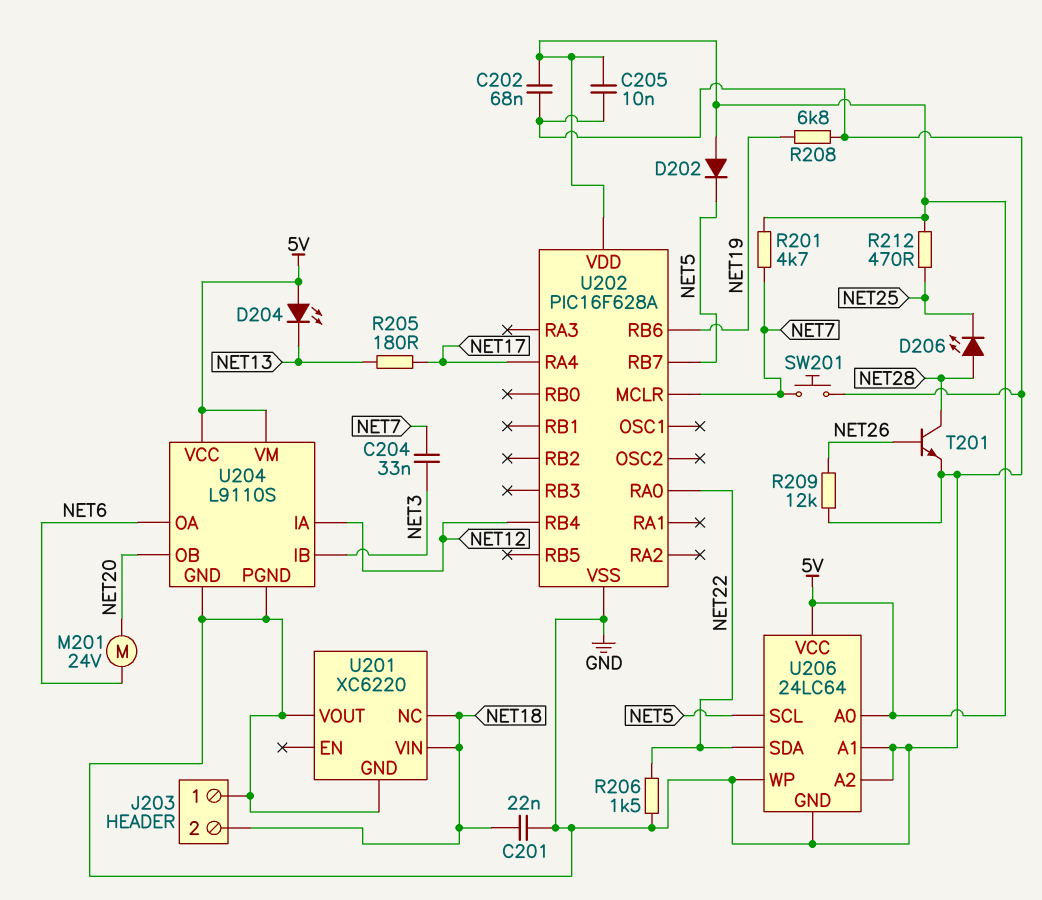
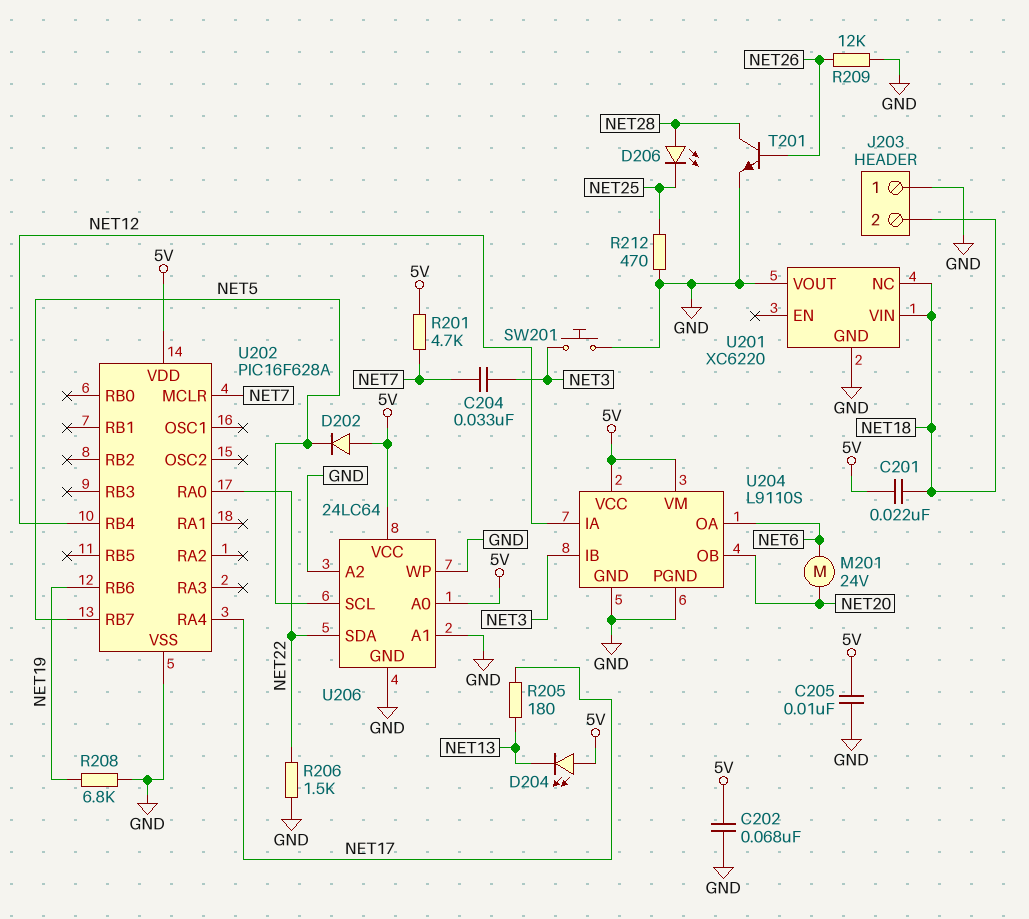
C201: 22nF (GND, NET18) -> 22nF (5V, NET18)
R212: 470 (5V, NET25) -> 470 (GND, NET25)
SW201: button (GND, NET7) -> button (GND, NET3)

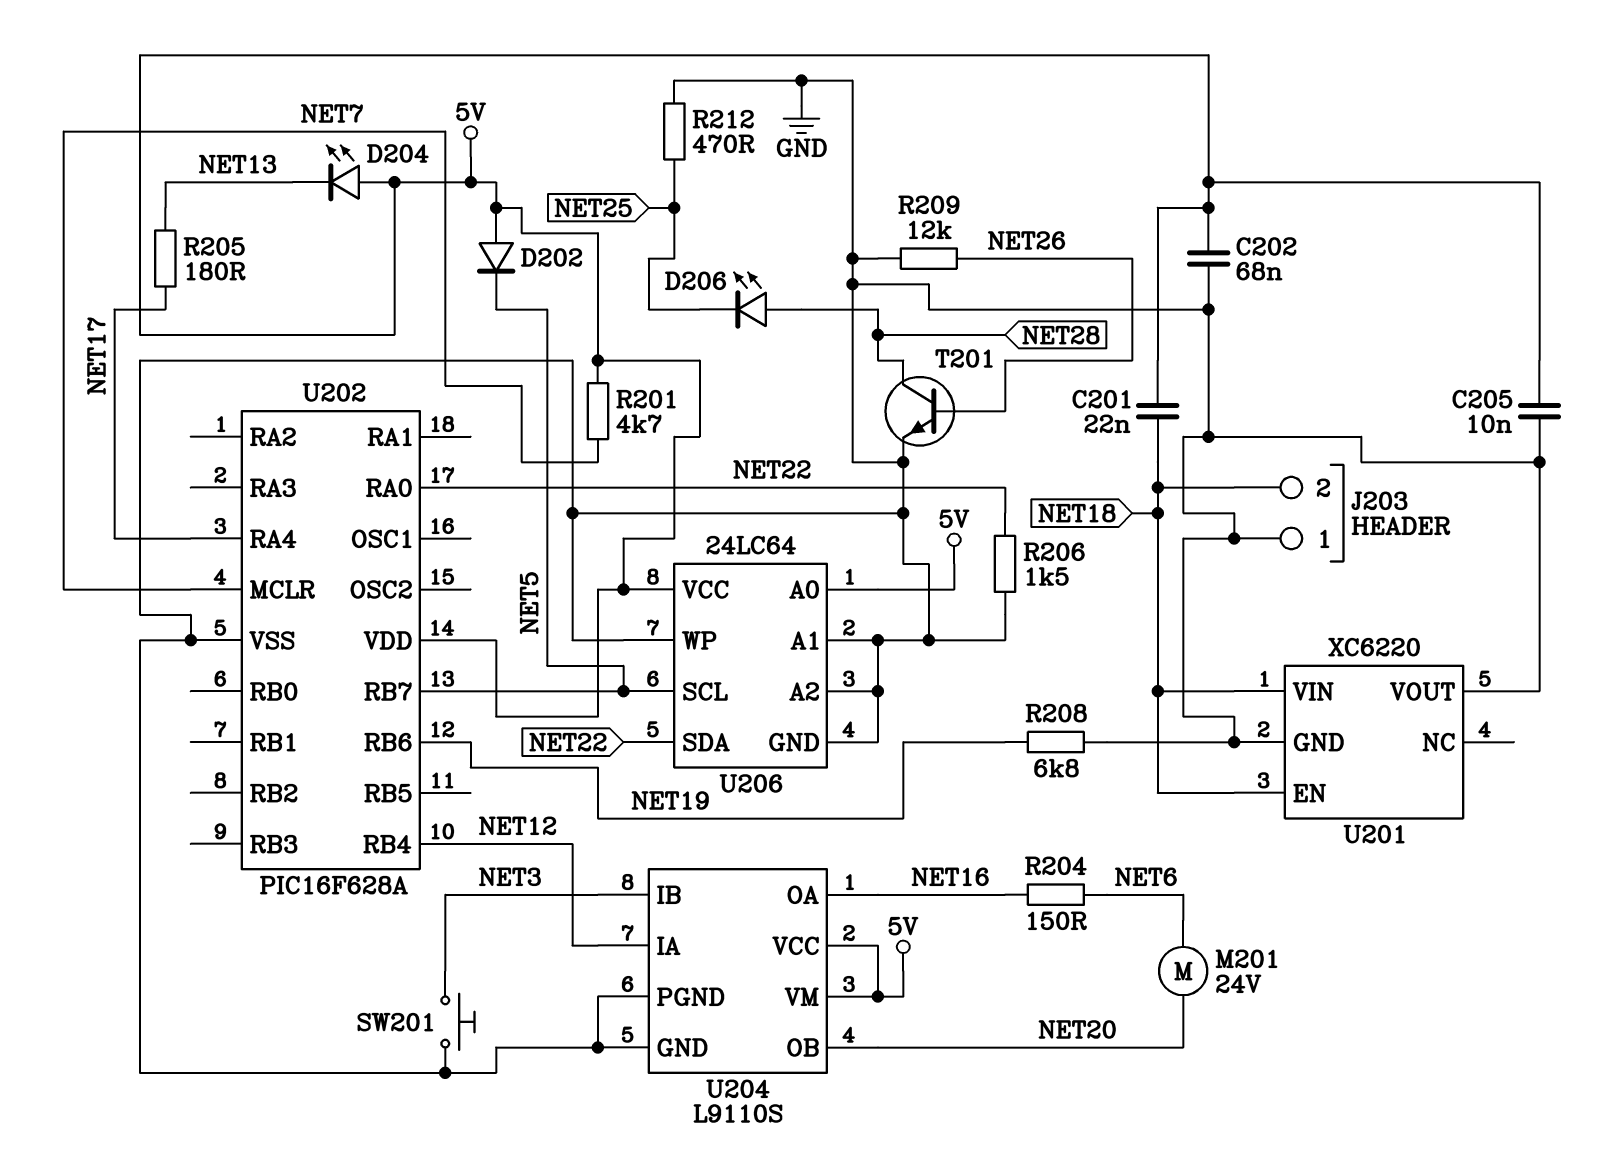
C204: 33nF (NET3, NET7) -> none
R204: none -> 150 (NET6, NET16)
U201 pin EN: none -> NET18
U201 pin NC: NET18 -> none
U204 pin OA: NET6 -> NET16

